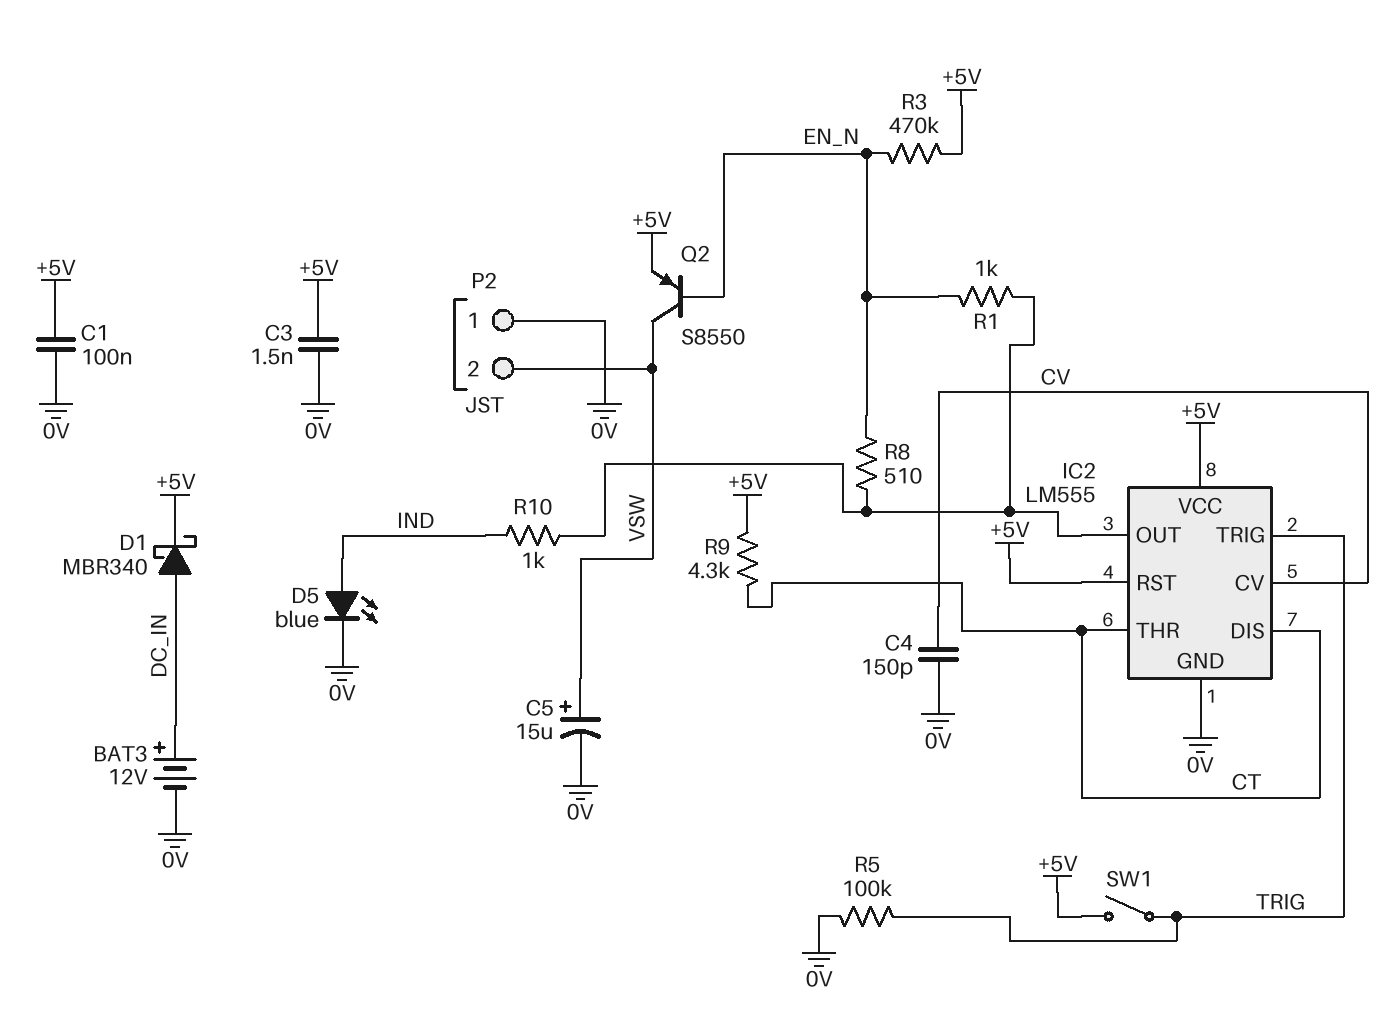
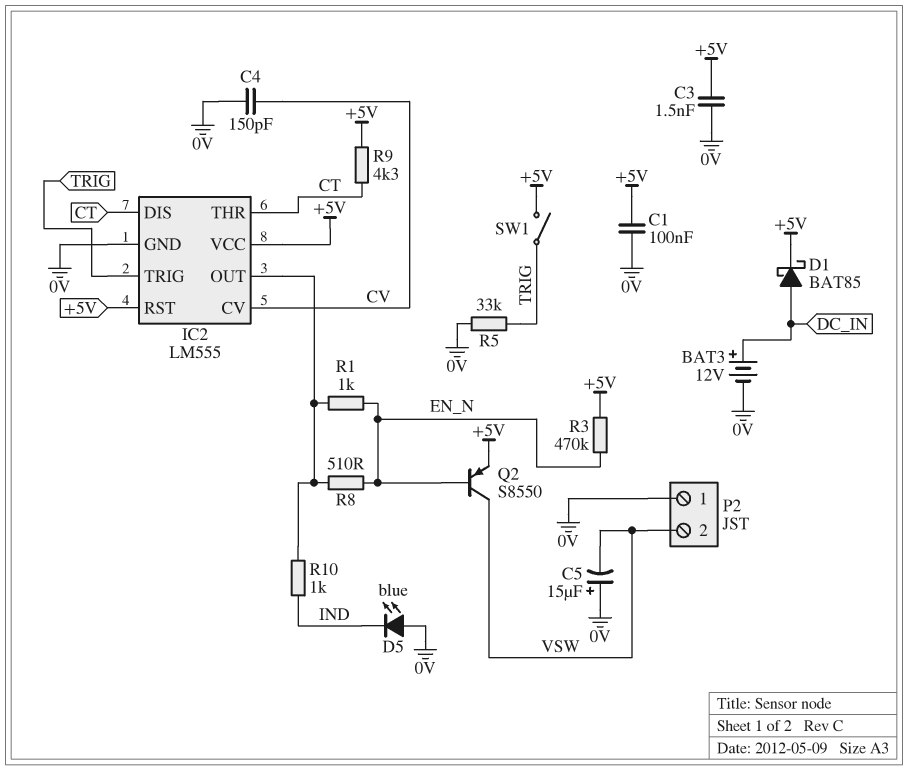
C5: 15uF (plus VSW, minus 0V) -> 15uF (plus 0V, minus VSW)
D1: schottky MBR340 (A DC_IN, K +5V) -> schottky BAT85 (A DC_IN, K +5V)
D5: LED blue (A IND, K 0V) -> LED blue (A 0V, K IND)
R5: 100k (0V, TRIG) -> 33k (0V, TRIG)

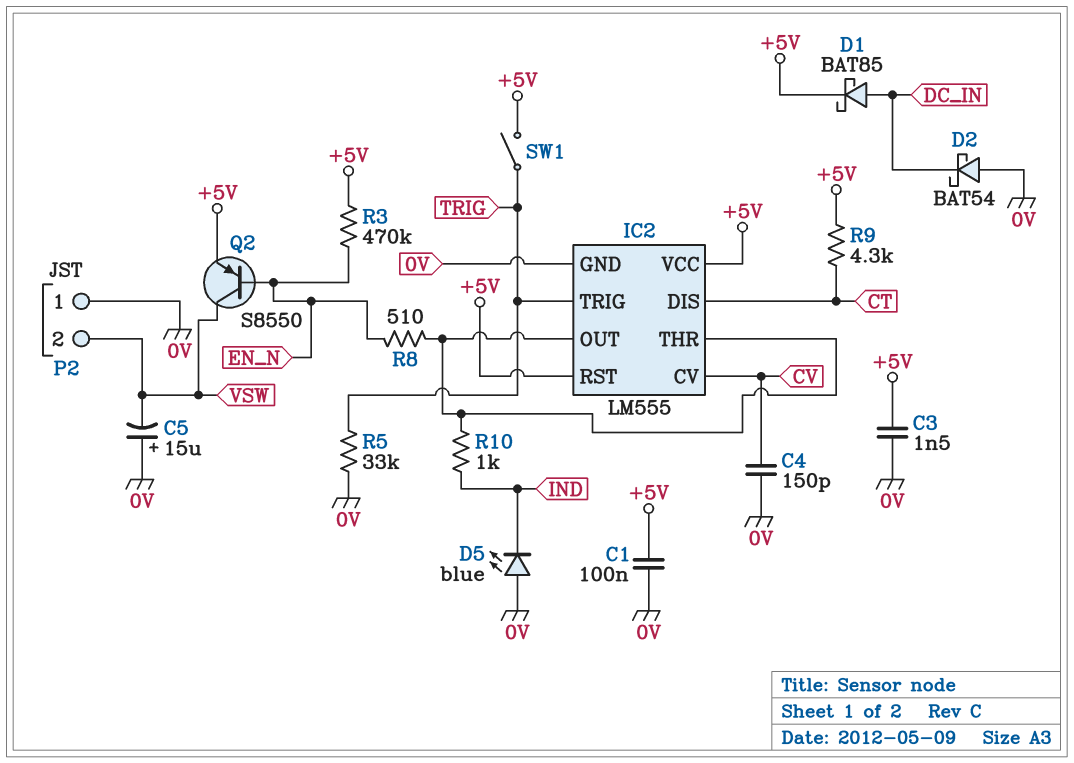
BAT3: 12V (plus DC_IN, minus 0V) -> none
D2: none -> schottky BAT54 (A 0V, K DC_IN)
IC2 pin THR: CT -> IC2/OUT
R1: 1k (EN_N, IC2/OUT) -> none

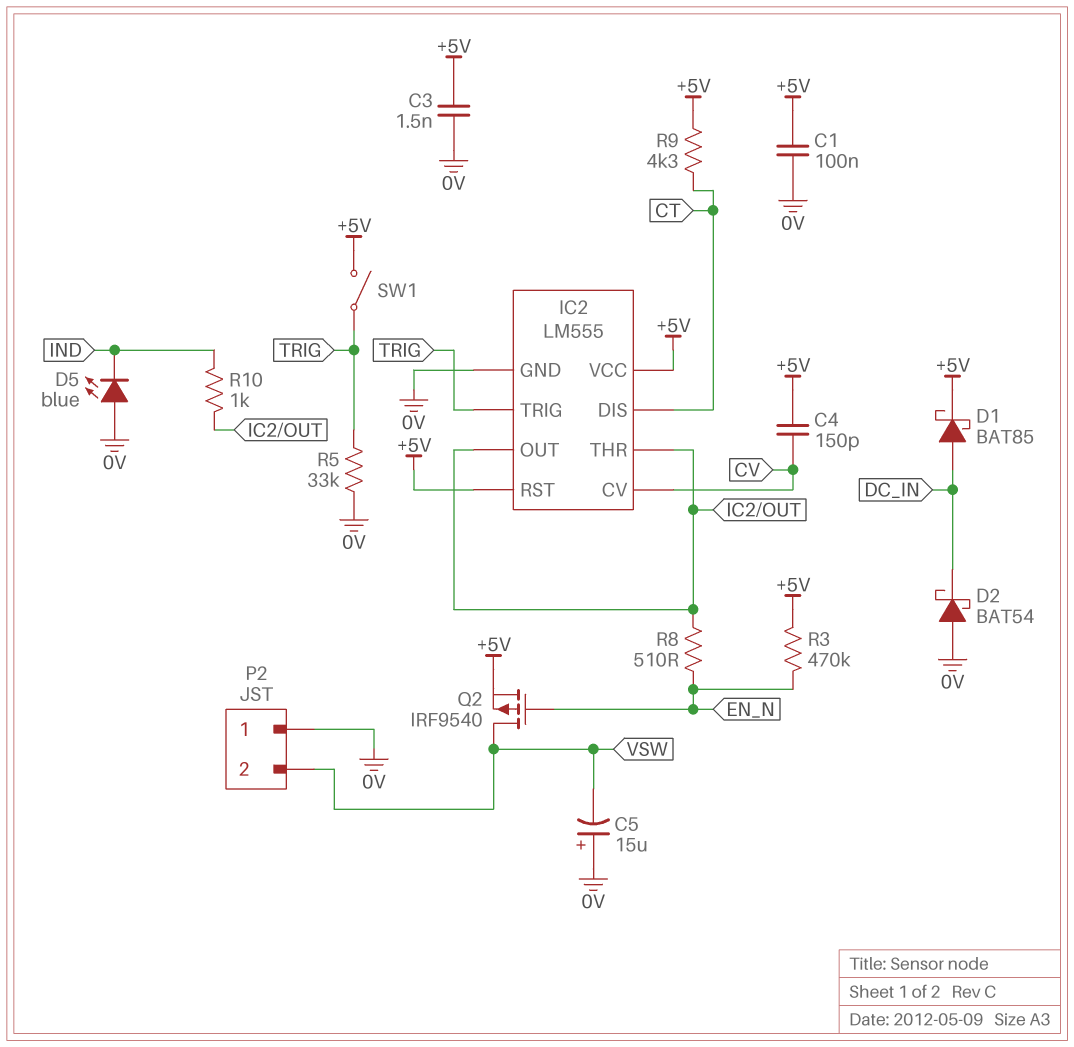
C4: 150pF (0V, CV) -> 150pF (+5V, CV)
Q2: PNP S8550 (B EN_N, C VSW, E +5V) -> PMOS IRF9540 (G EN_N, D VSW, S +5V)

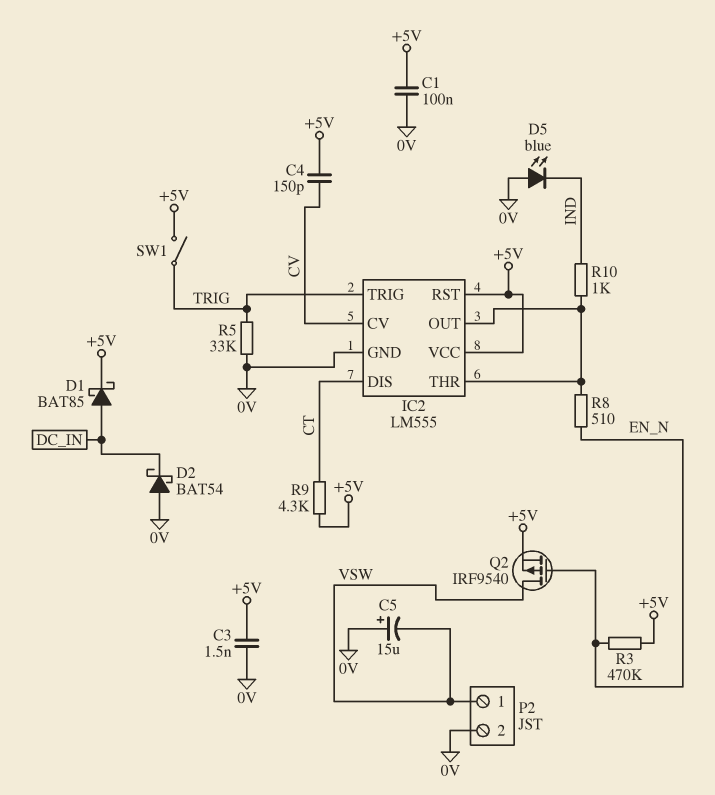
P2 pin 1: 0V -> VSW
P2 pin 2: VSW -> 0V

